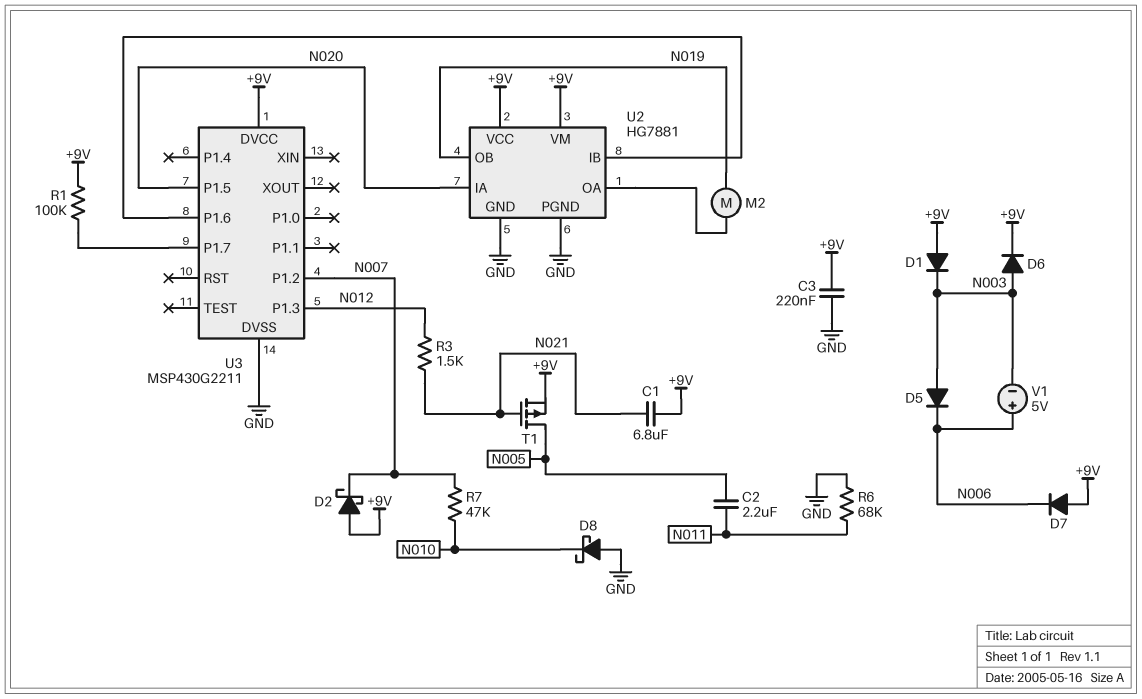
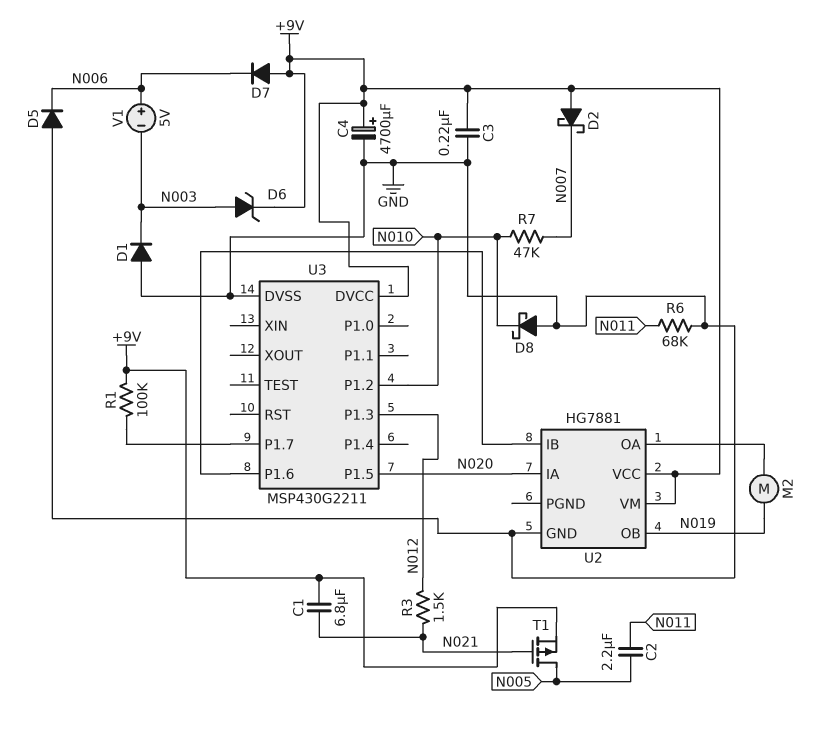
C4: none -> 4700uF (plus +9V, minus GND)
D1: diode (A +9V, K N003) -> diode (A GND, K N003)
D5: diode (A N003, K N006) -> diode (A GND, K N006)
D6: diode (A N003, K +9V) -> zener (A N003, K +9V)
U2 pin PGND: GND -> none
U3 pin P1.2: N007 -> N010

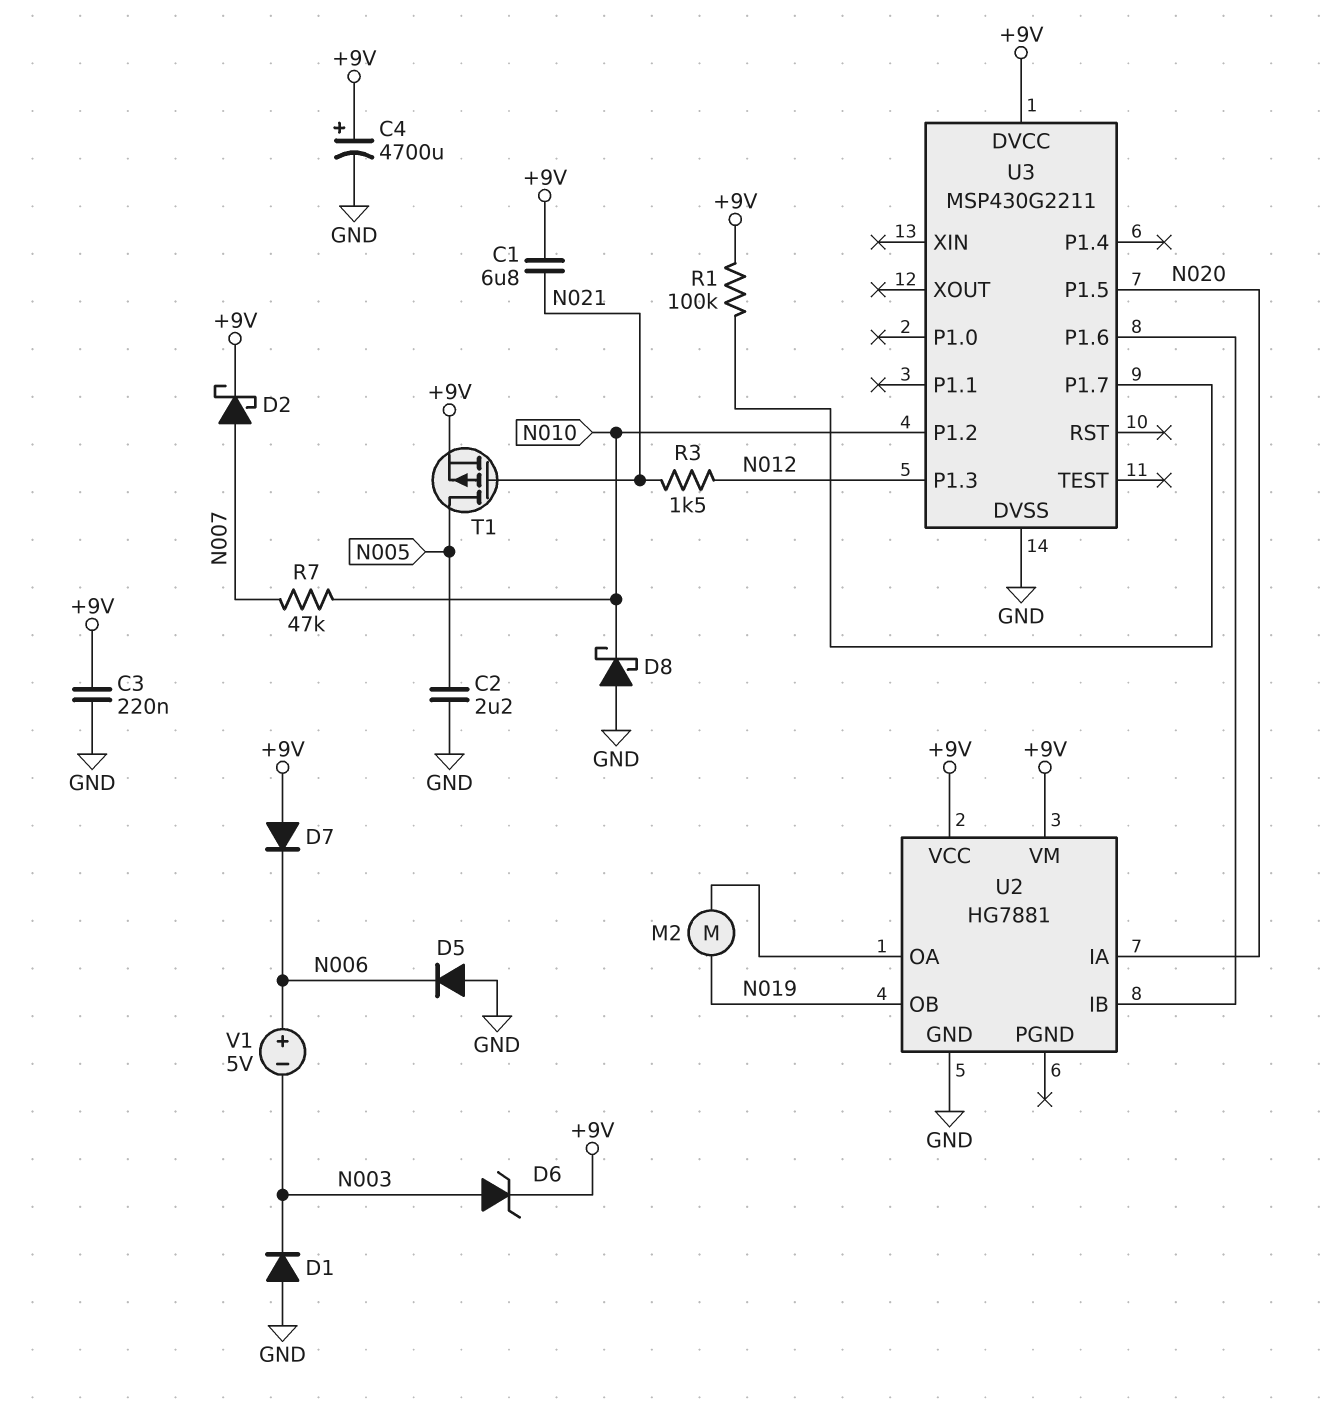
C2: 2.2uF (N005, N011) -> 2.2uF (GND, N005)
D2: schottky (A +9V, K N007) -> schottky (A N007, K +9V)
R6: 68k (GND, N011) -> none

